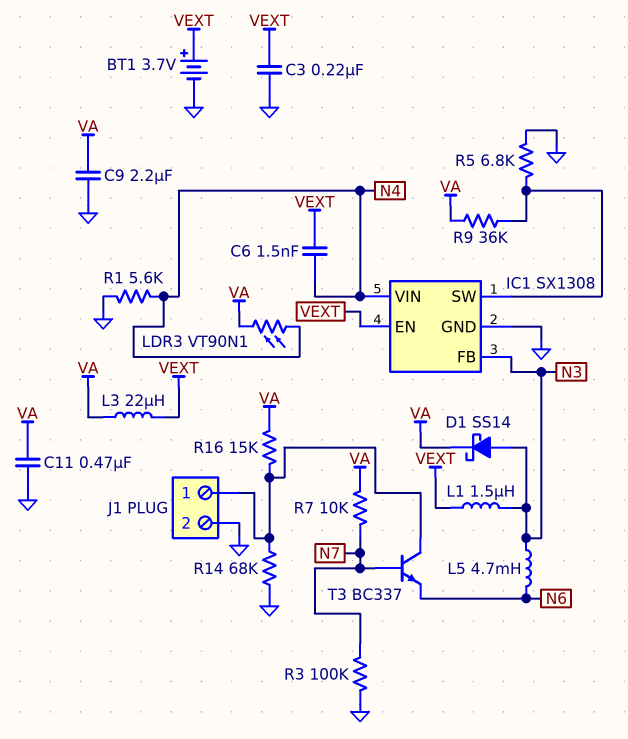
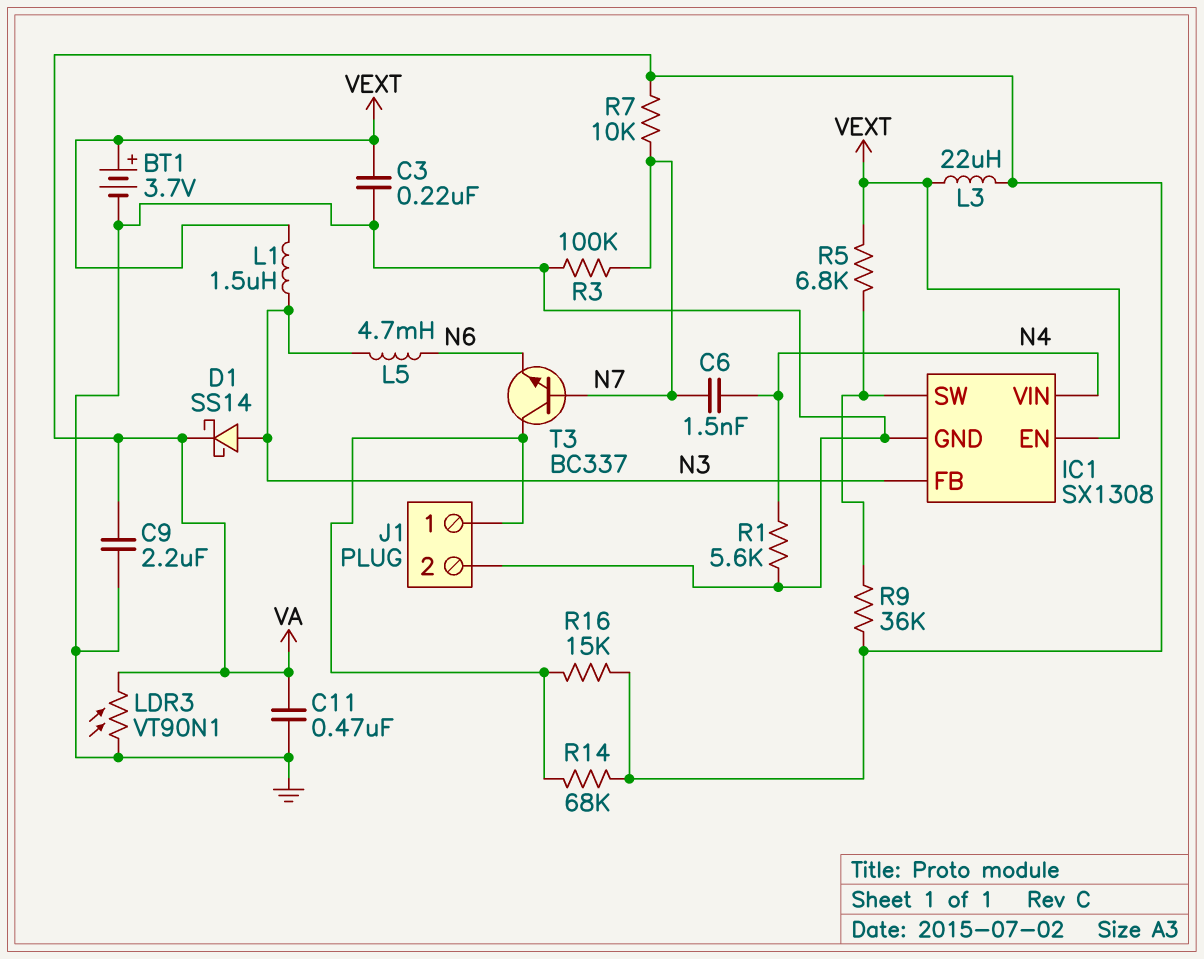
C6: 1.5nF (N4, VEXT) -> 1.5nF (N4, N7)
LDR3: VT90N1 (N4, VA) -> VT90N1 (GND, VA)
R5: 6.8k (GND, IC1/SW) -> 6.8k (IC1/SW, VEXT)
R14: 68k (GND, J1/1) -> 68k (J1/1, VA)

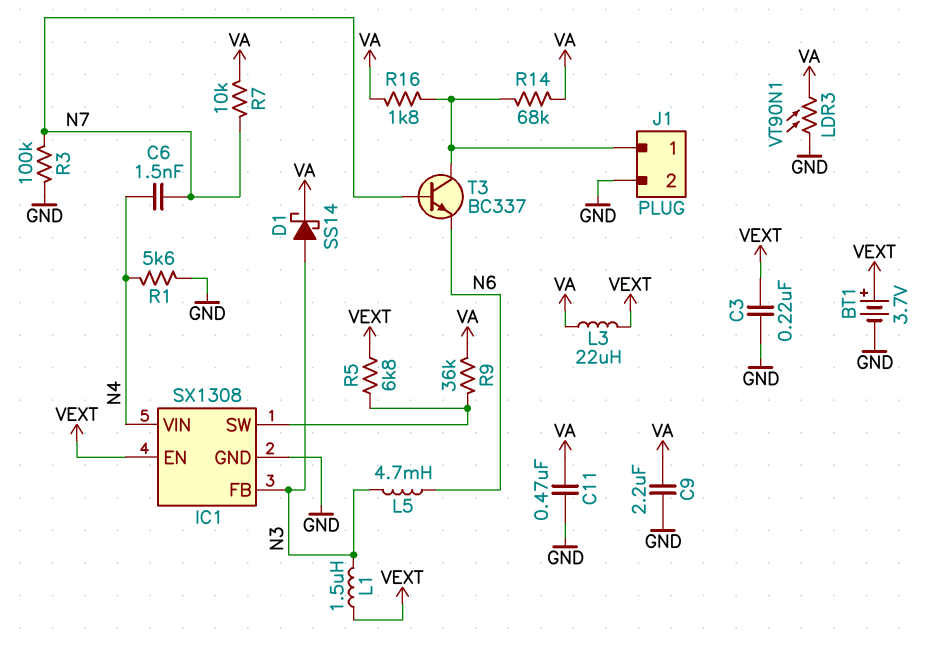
R16: 15k (J1/1, VA) -> 1.8k (J1/1, VA)

